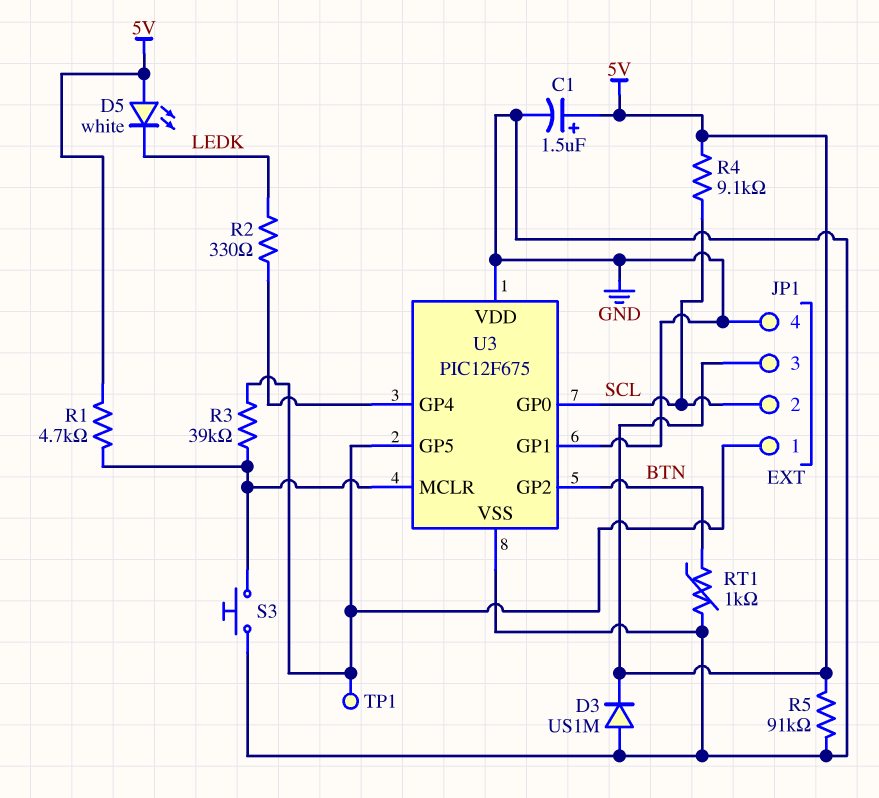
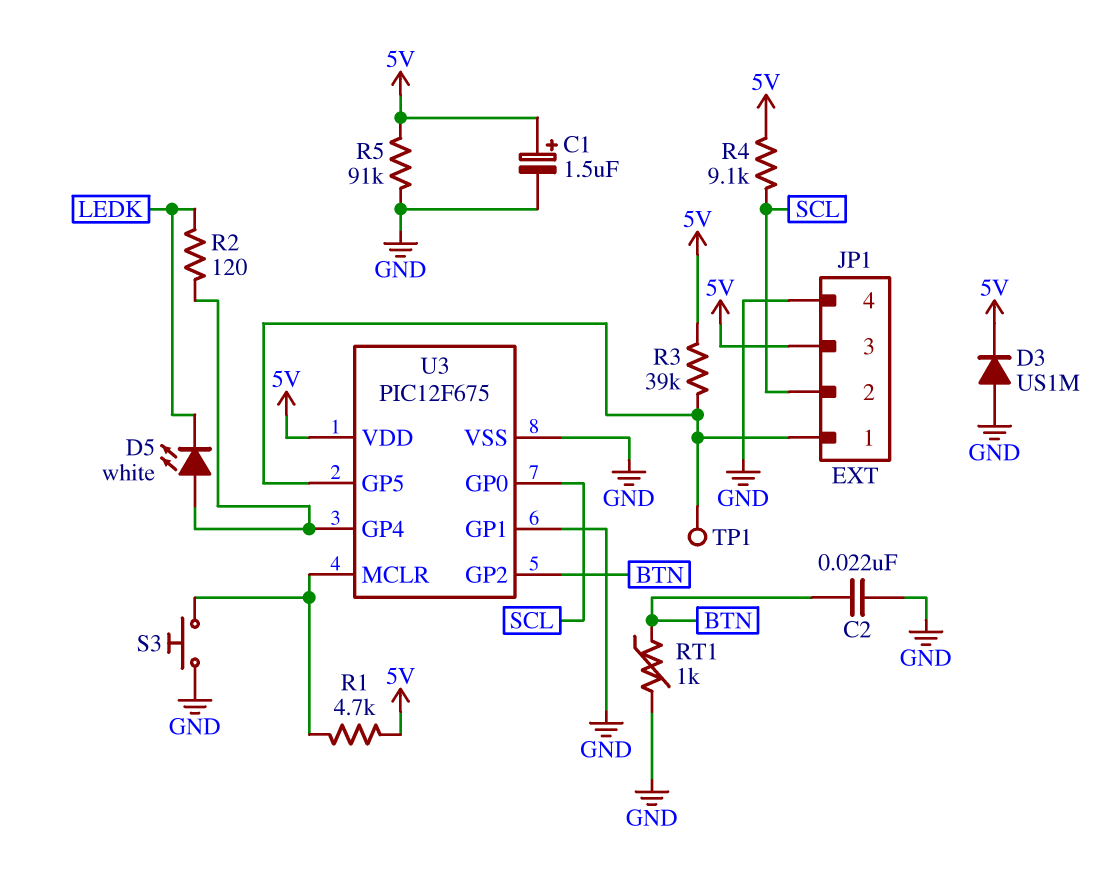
C2: none -> 22nF (BTN, GND)
D5: LED white (A 5V, K LEDK) -> LED white (A U3/GP4, K LEDK)
R2: 330 (LEDK, U3/GP4) -> 120 (LEDK, U3/GP4)
R3: 39k (JP1/1, U3/MCLR) -> 39k (5V, JP1/1)
U3 pin VDD: GND -> 5V

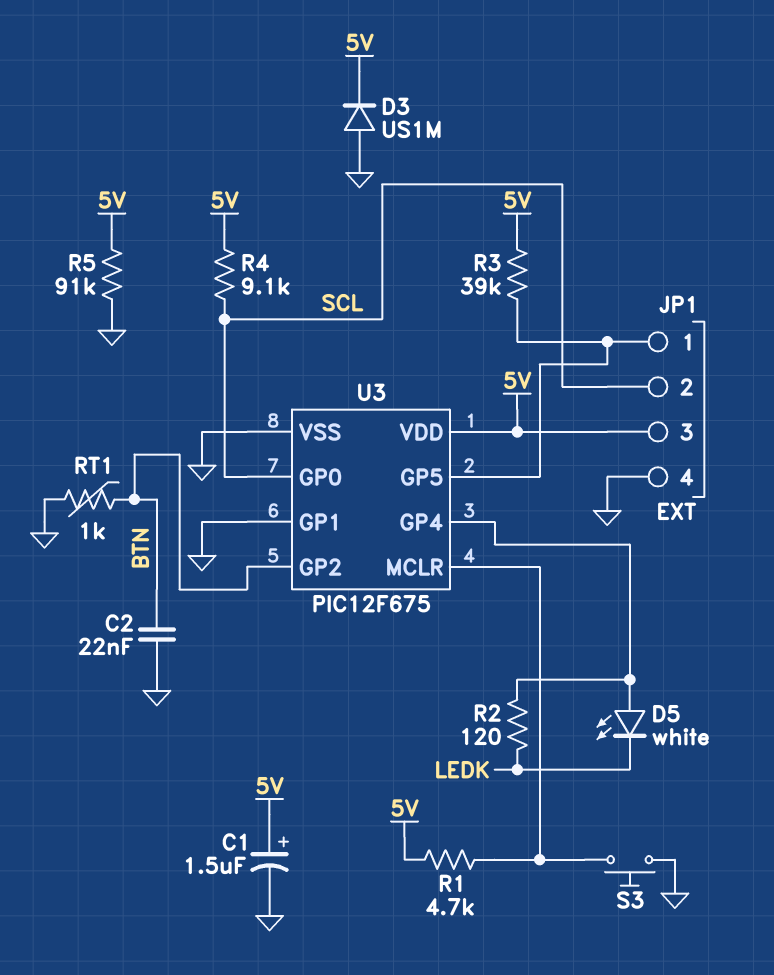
TP1: test point (JP1/1) -> none

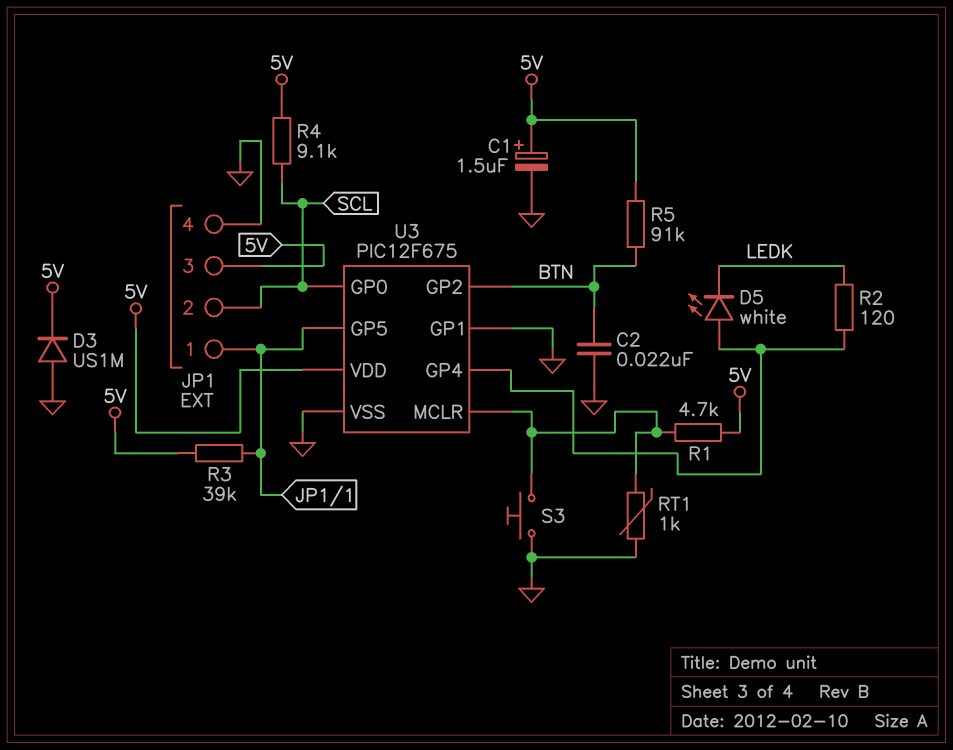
R5: 91k (5V, GND) -> 91k (5V, BTN)
RT1: 1k (BTN, GND) -> 1k (GND, U3/MCLR)

